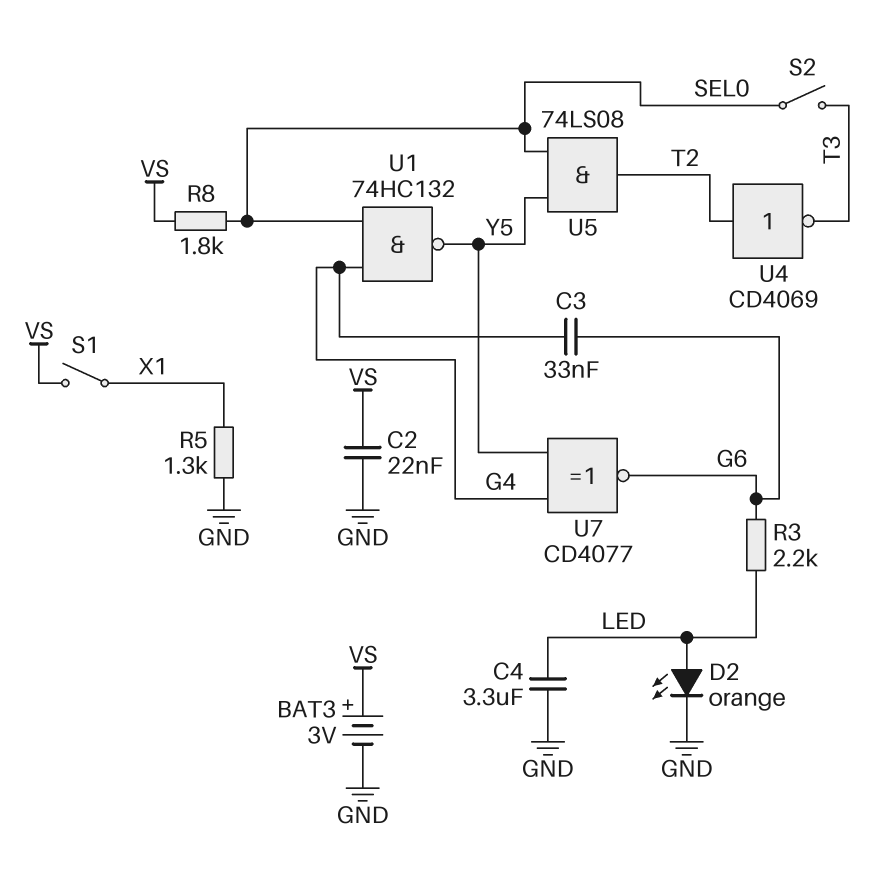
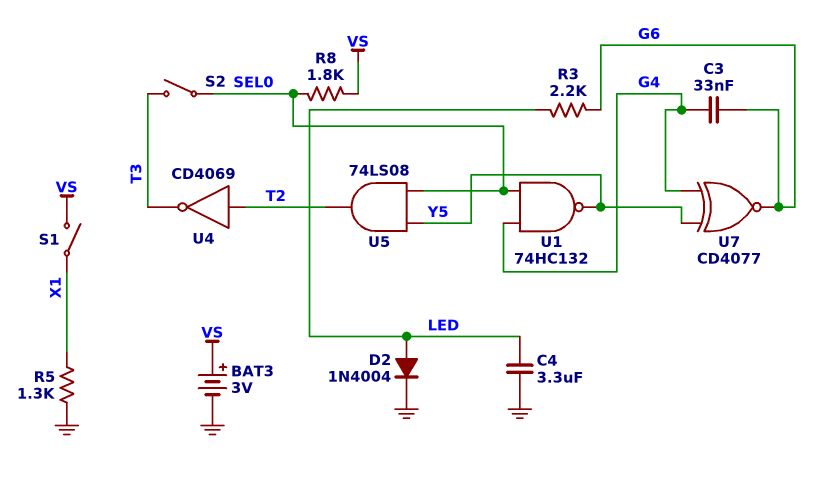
C2: 22nF (GND, VS) -> none
D2: LED orange (A LED, K GND) -> diode 1N4004 (A LED, K GND)

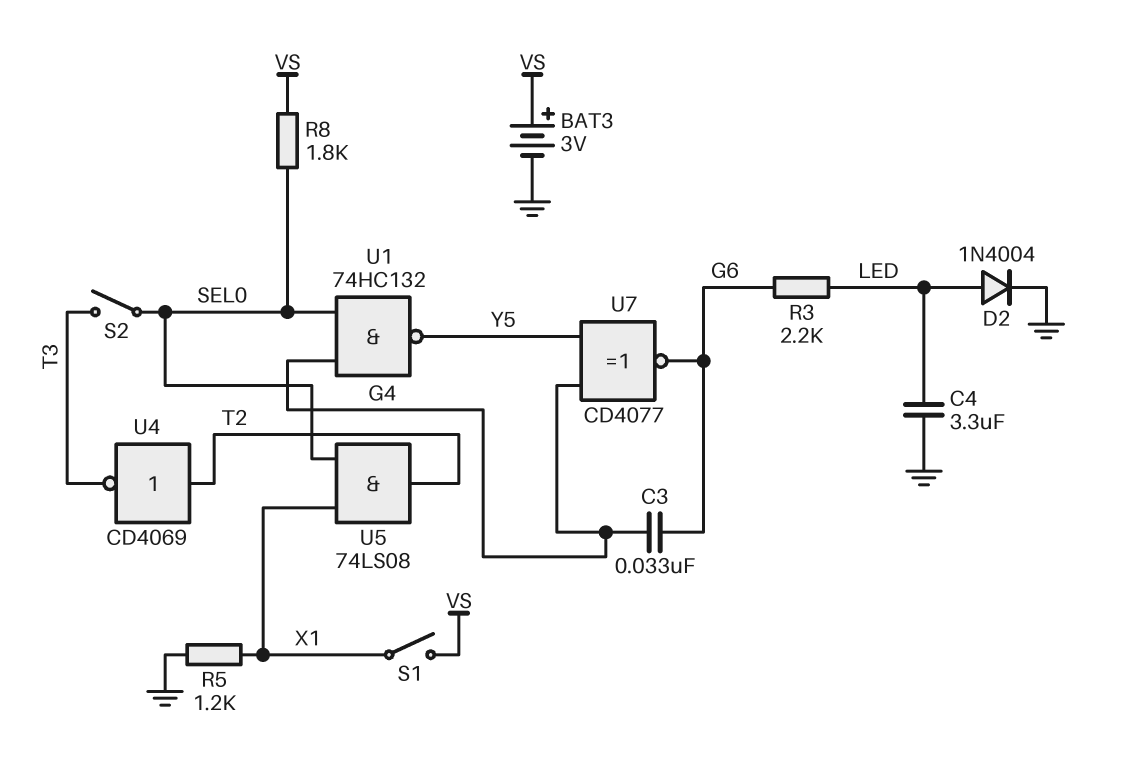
R5: 1.3k (GND, X1) -> 1.2k (GND, X1)
U5: AND 74LS08 (in SEL0, in Y5, out T2) -> AND 74LS08 (in SEL0, in X1, out T2)

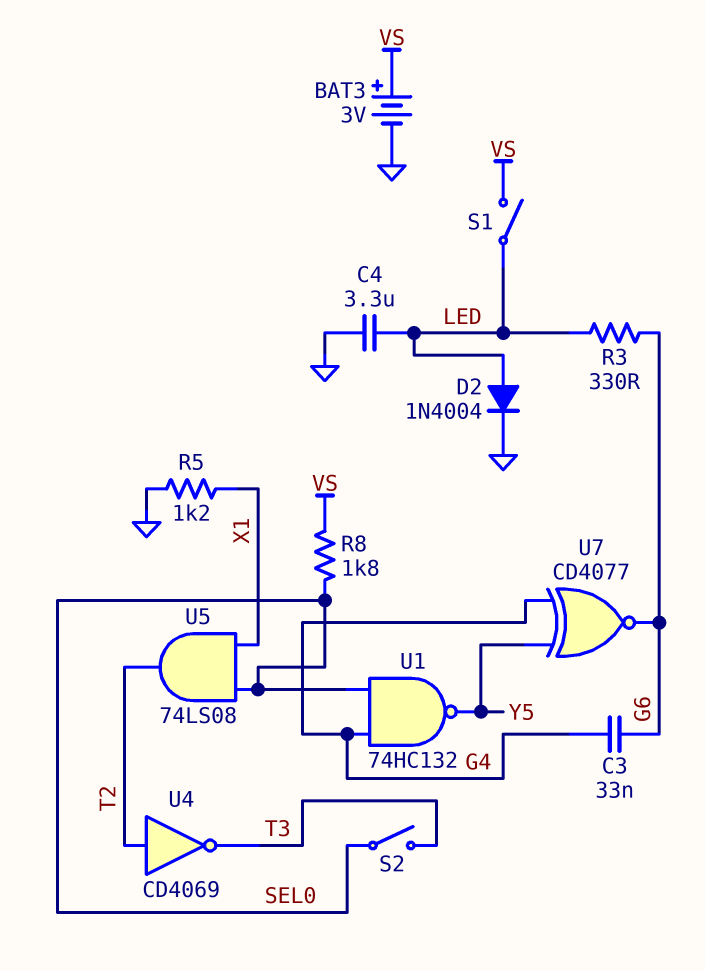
R3: 2.2k (G6, LED) -> 330 (G6, LED)
S1: switch (VS, X1) -> switch (LED, VS)

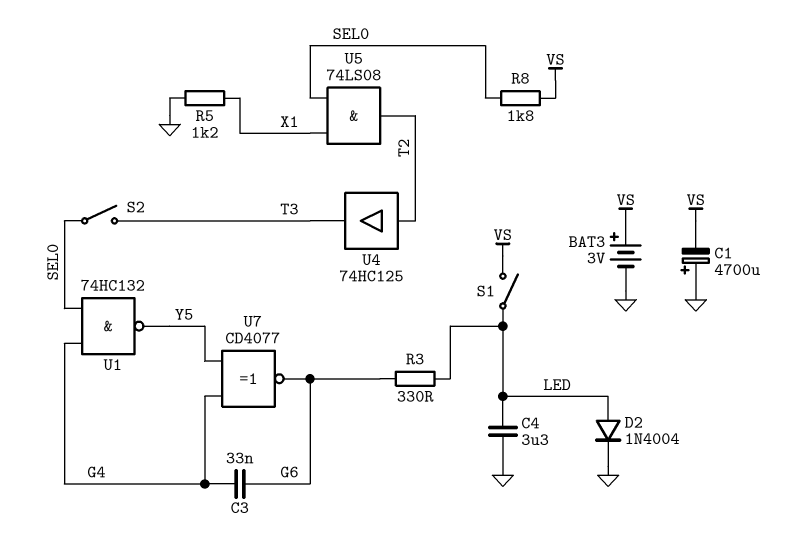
C1: none -> 4700uF (plus GND, minus VS)
U4: NOT CD4069 (in T2, out T3) -> buffer 74HC125 (in T2, out T3)

